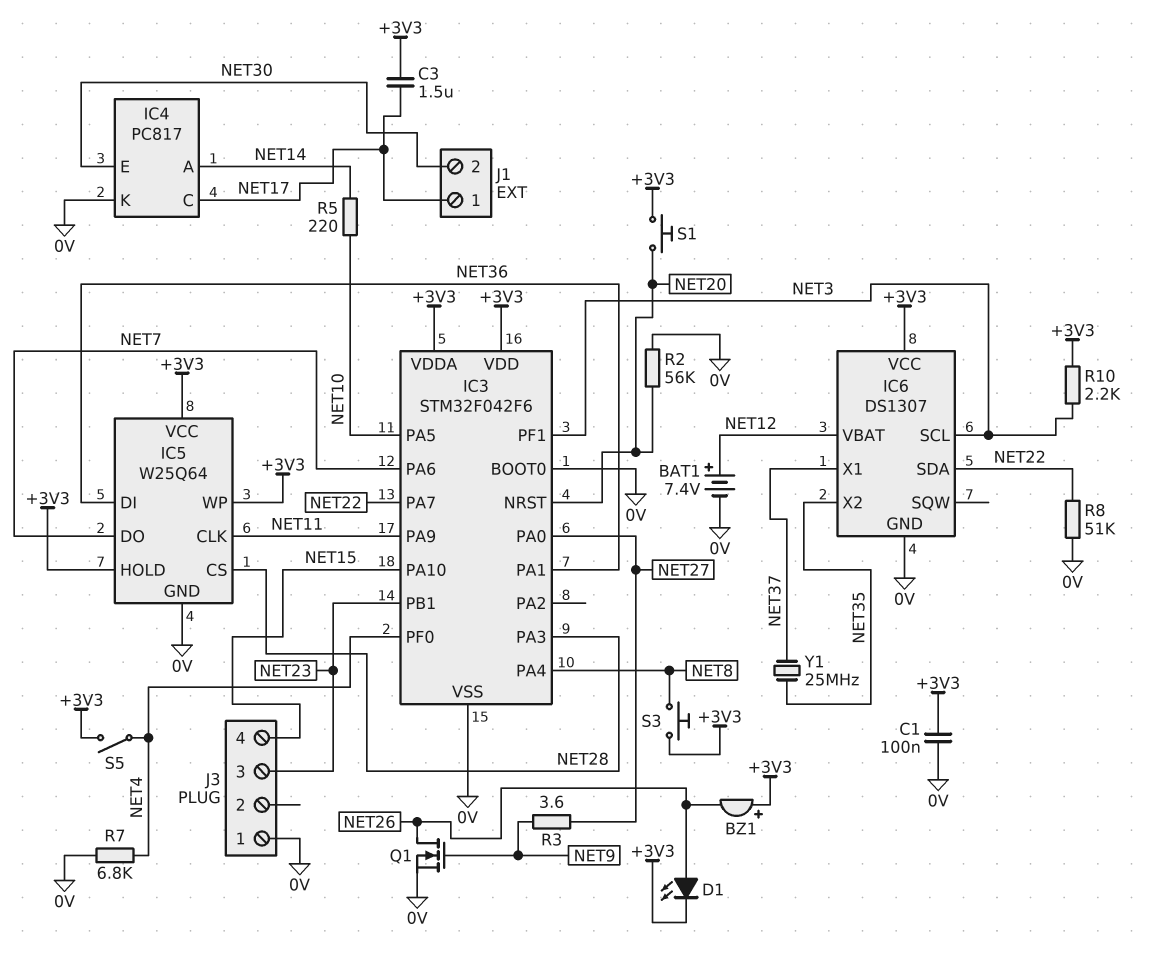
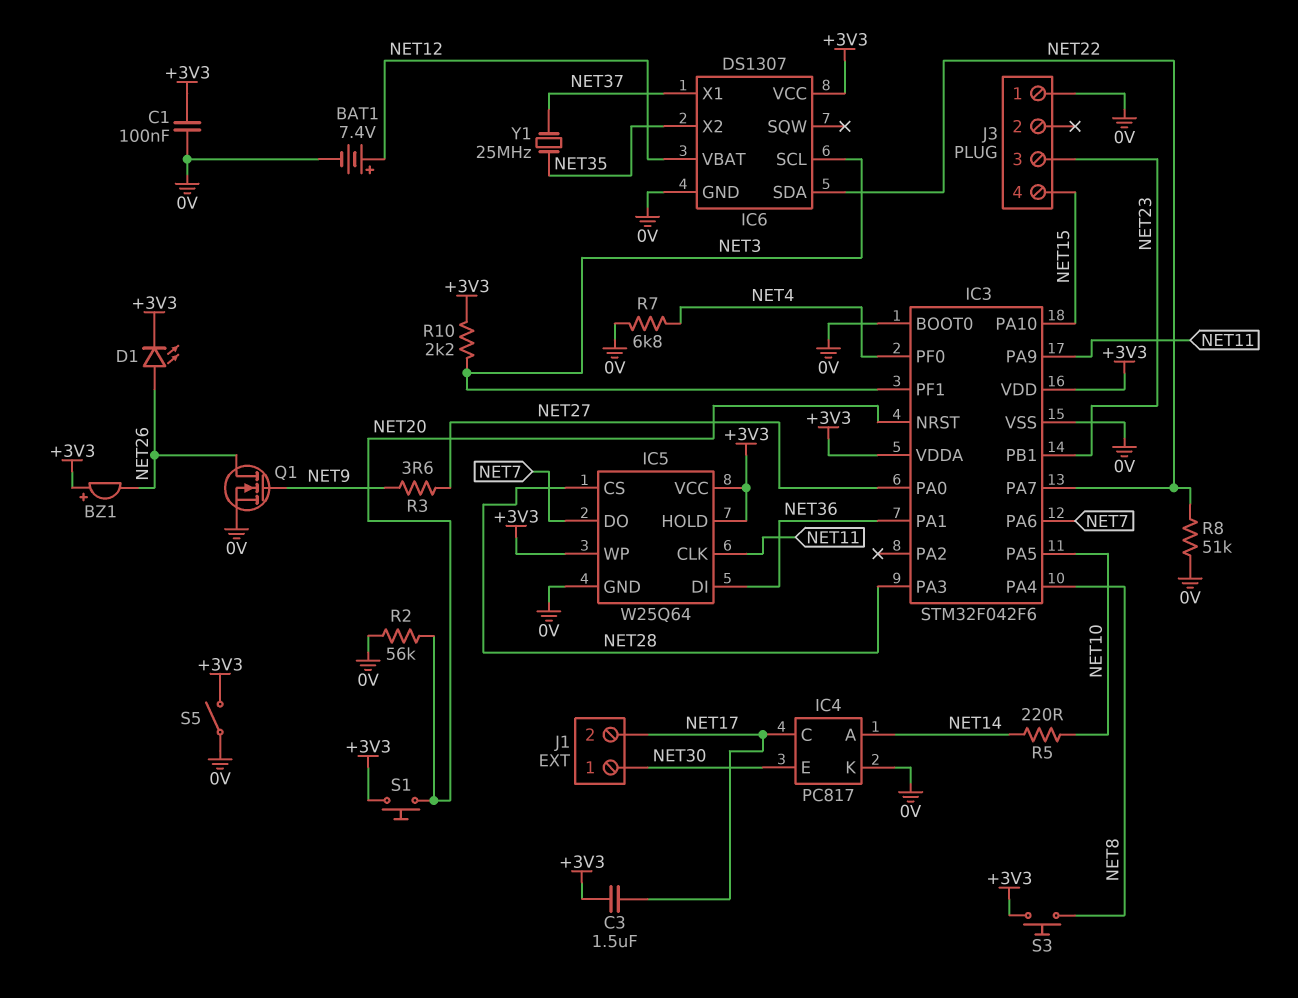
J1 pin 1: NET17 -> NET30
J1 pin 2: NET30 -> NET17
S5: switch (+3V3, NET4) -> switch (+3V3, 0V)

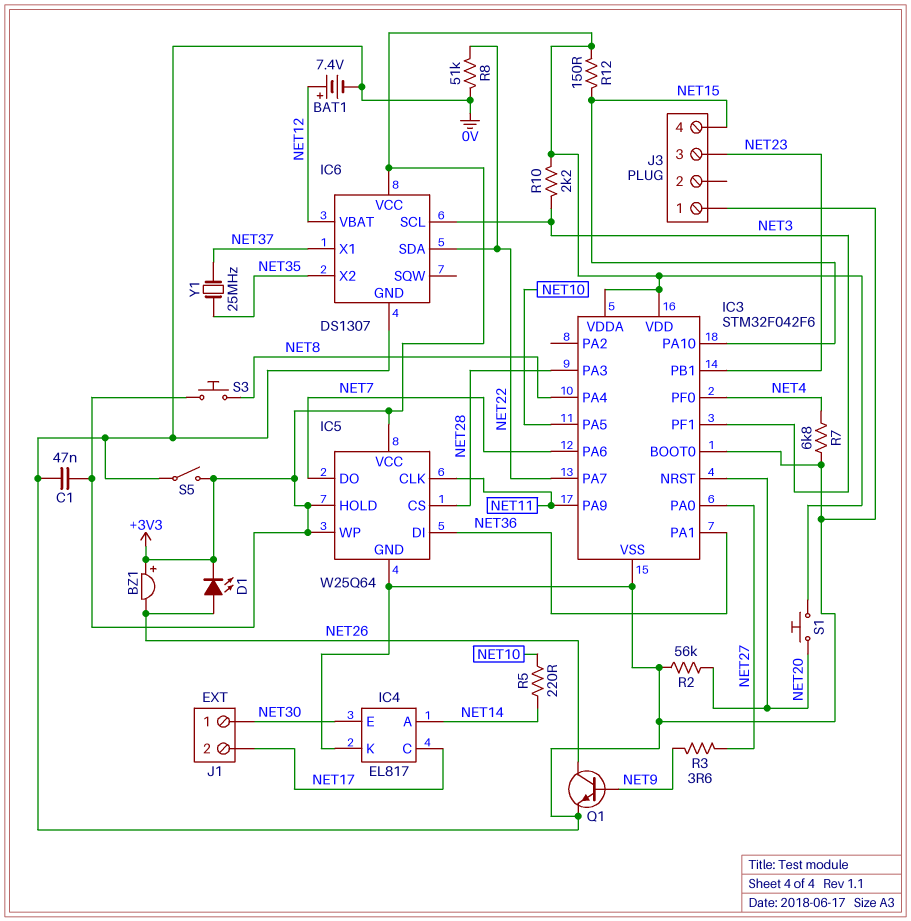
C1: 100nF (+3V3, 0V) -> 47nF (+3V3, 0V)
C3: 1.5uF (+3V3, NET17) -> none
IC4: PC817 -> EL817
Q1: NMOS (G NET9, D NET26, S 0V) -> NPN (B NET9, C NET26, E 0V)
R12: none -> 150 (+3V3, NET15)

